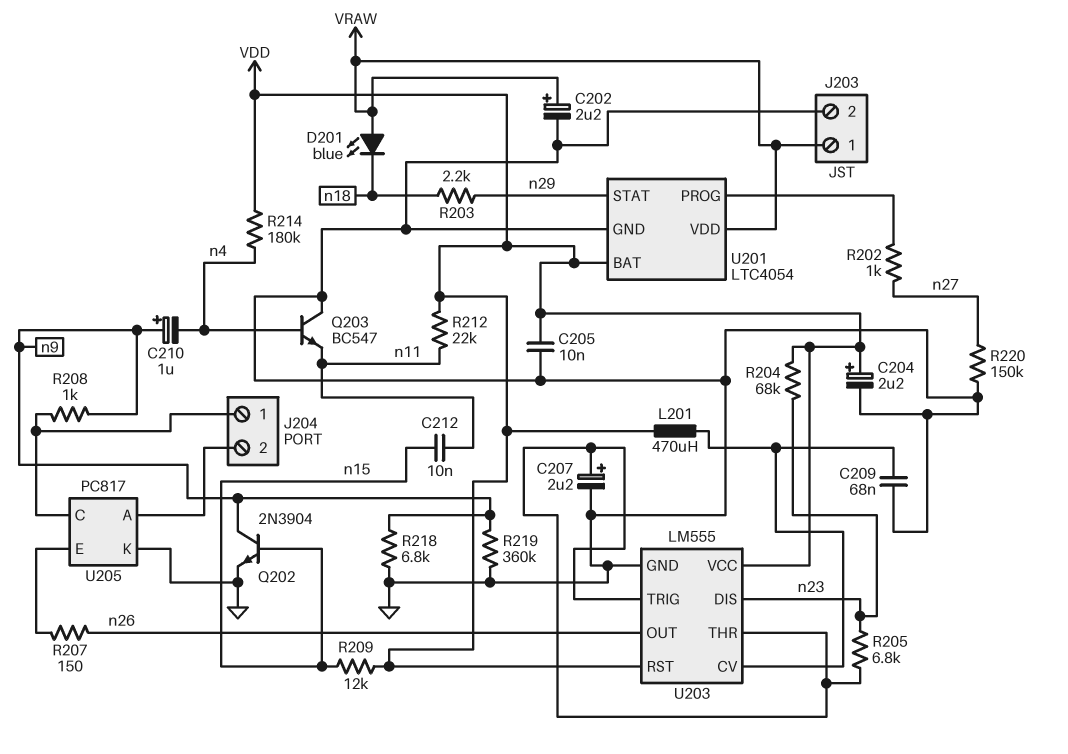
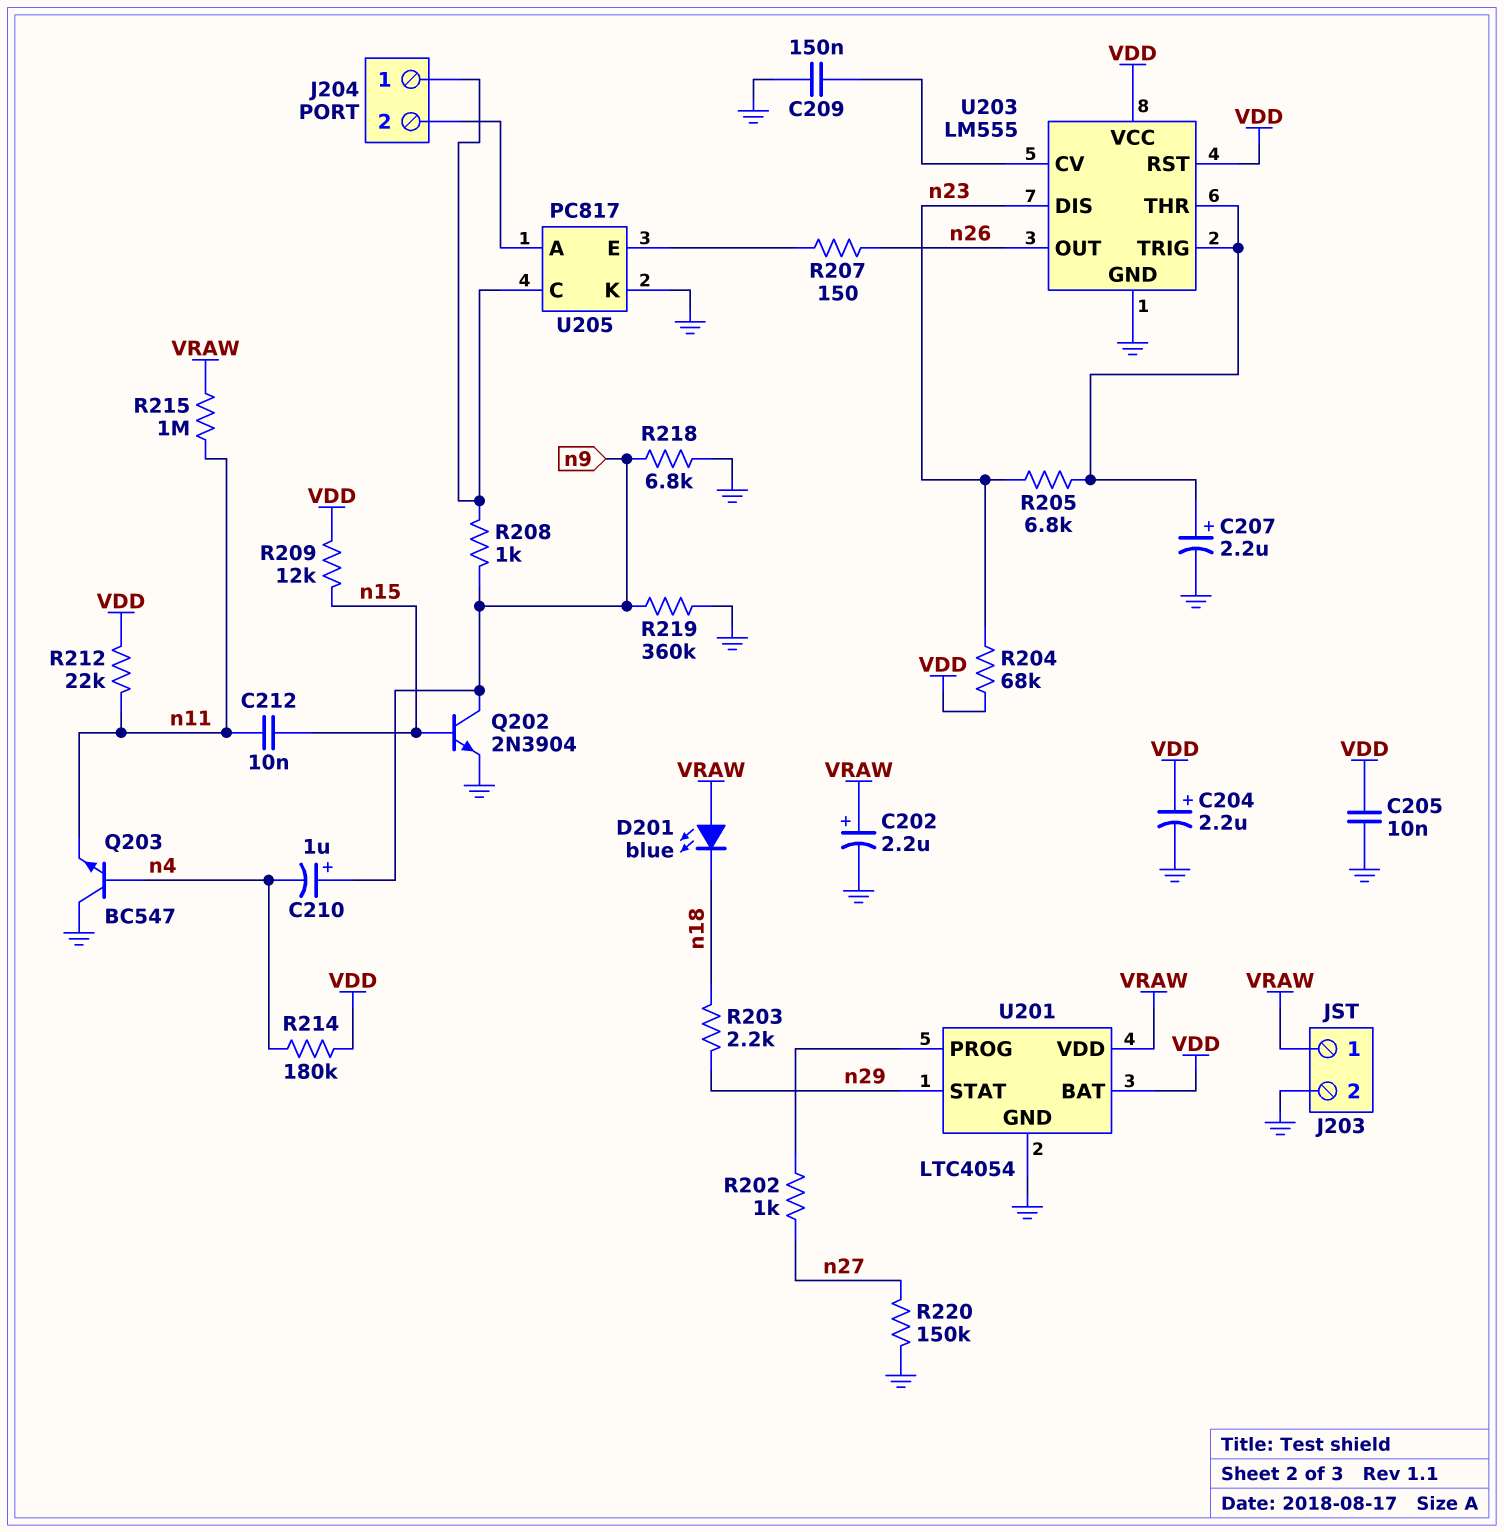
C209: 68nF (GND, U203/CV) -> 150nF (GND, U203/CV)
L201: 470uH (U203/CV, VDD) -> none
R215: none -> 1M (VRAW, n11)

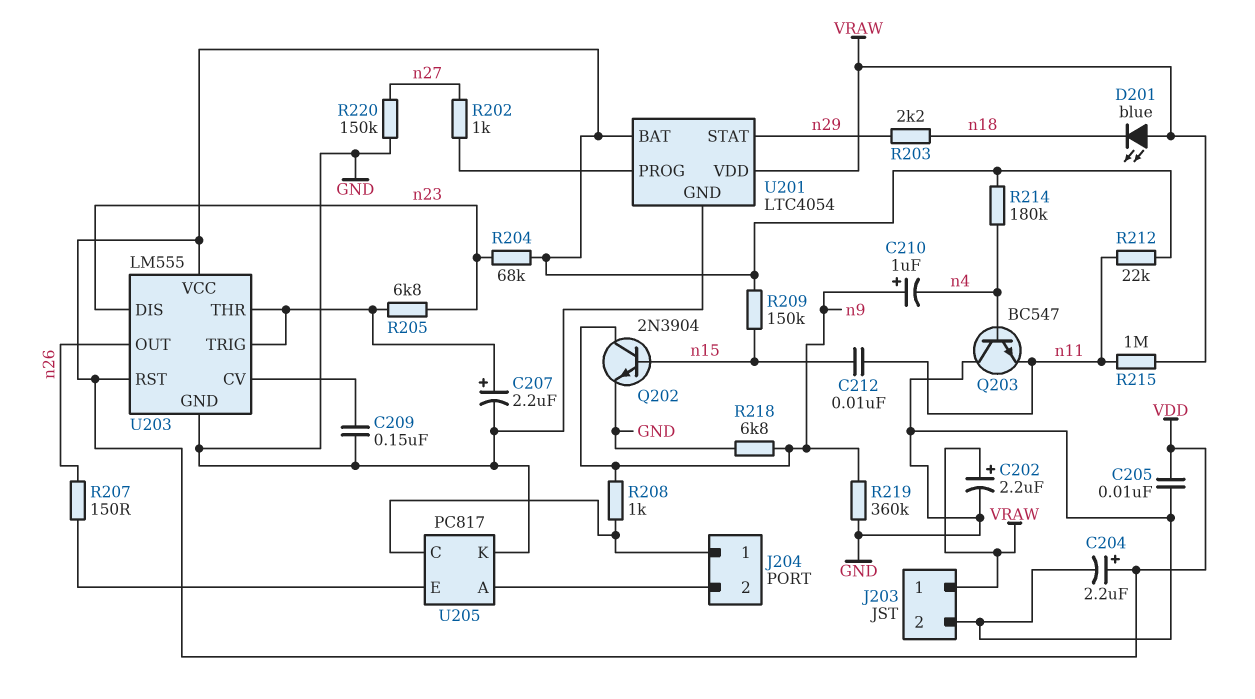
R209: 12k (VDD, n15) -> 150k (VDD, n15)

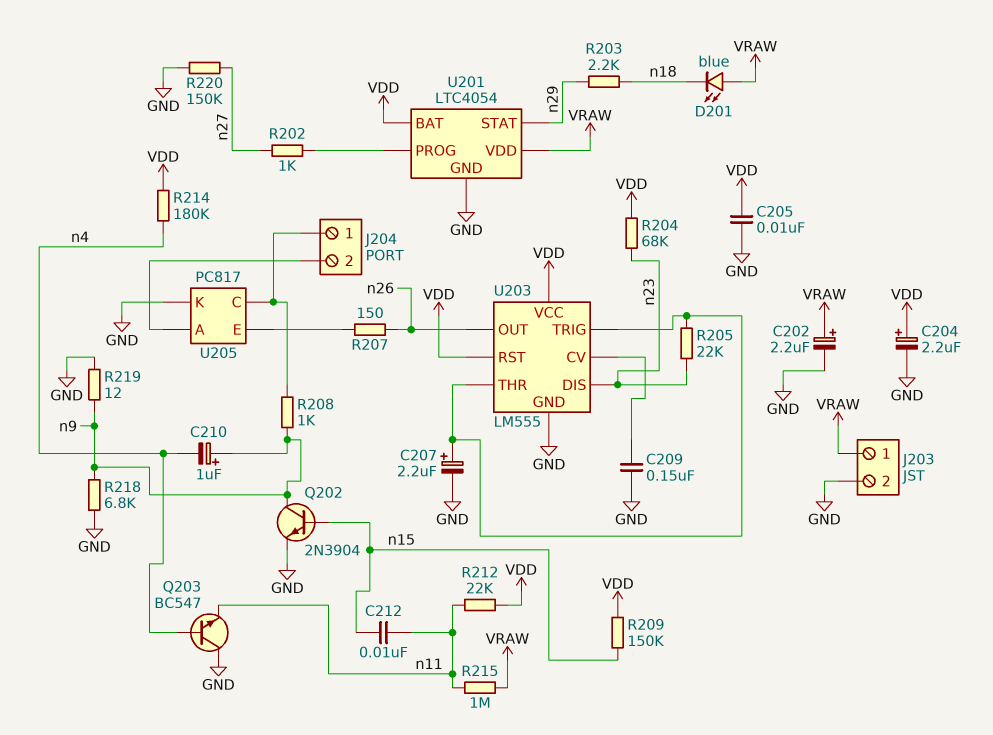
R205: 6.8k (U203/THR, n23) -> 22k (U203/THR, n23)
R219: 360k (GND, n9) -> 12 (GND, n9)

